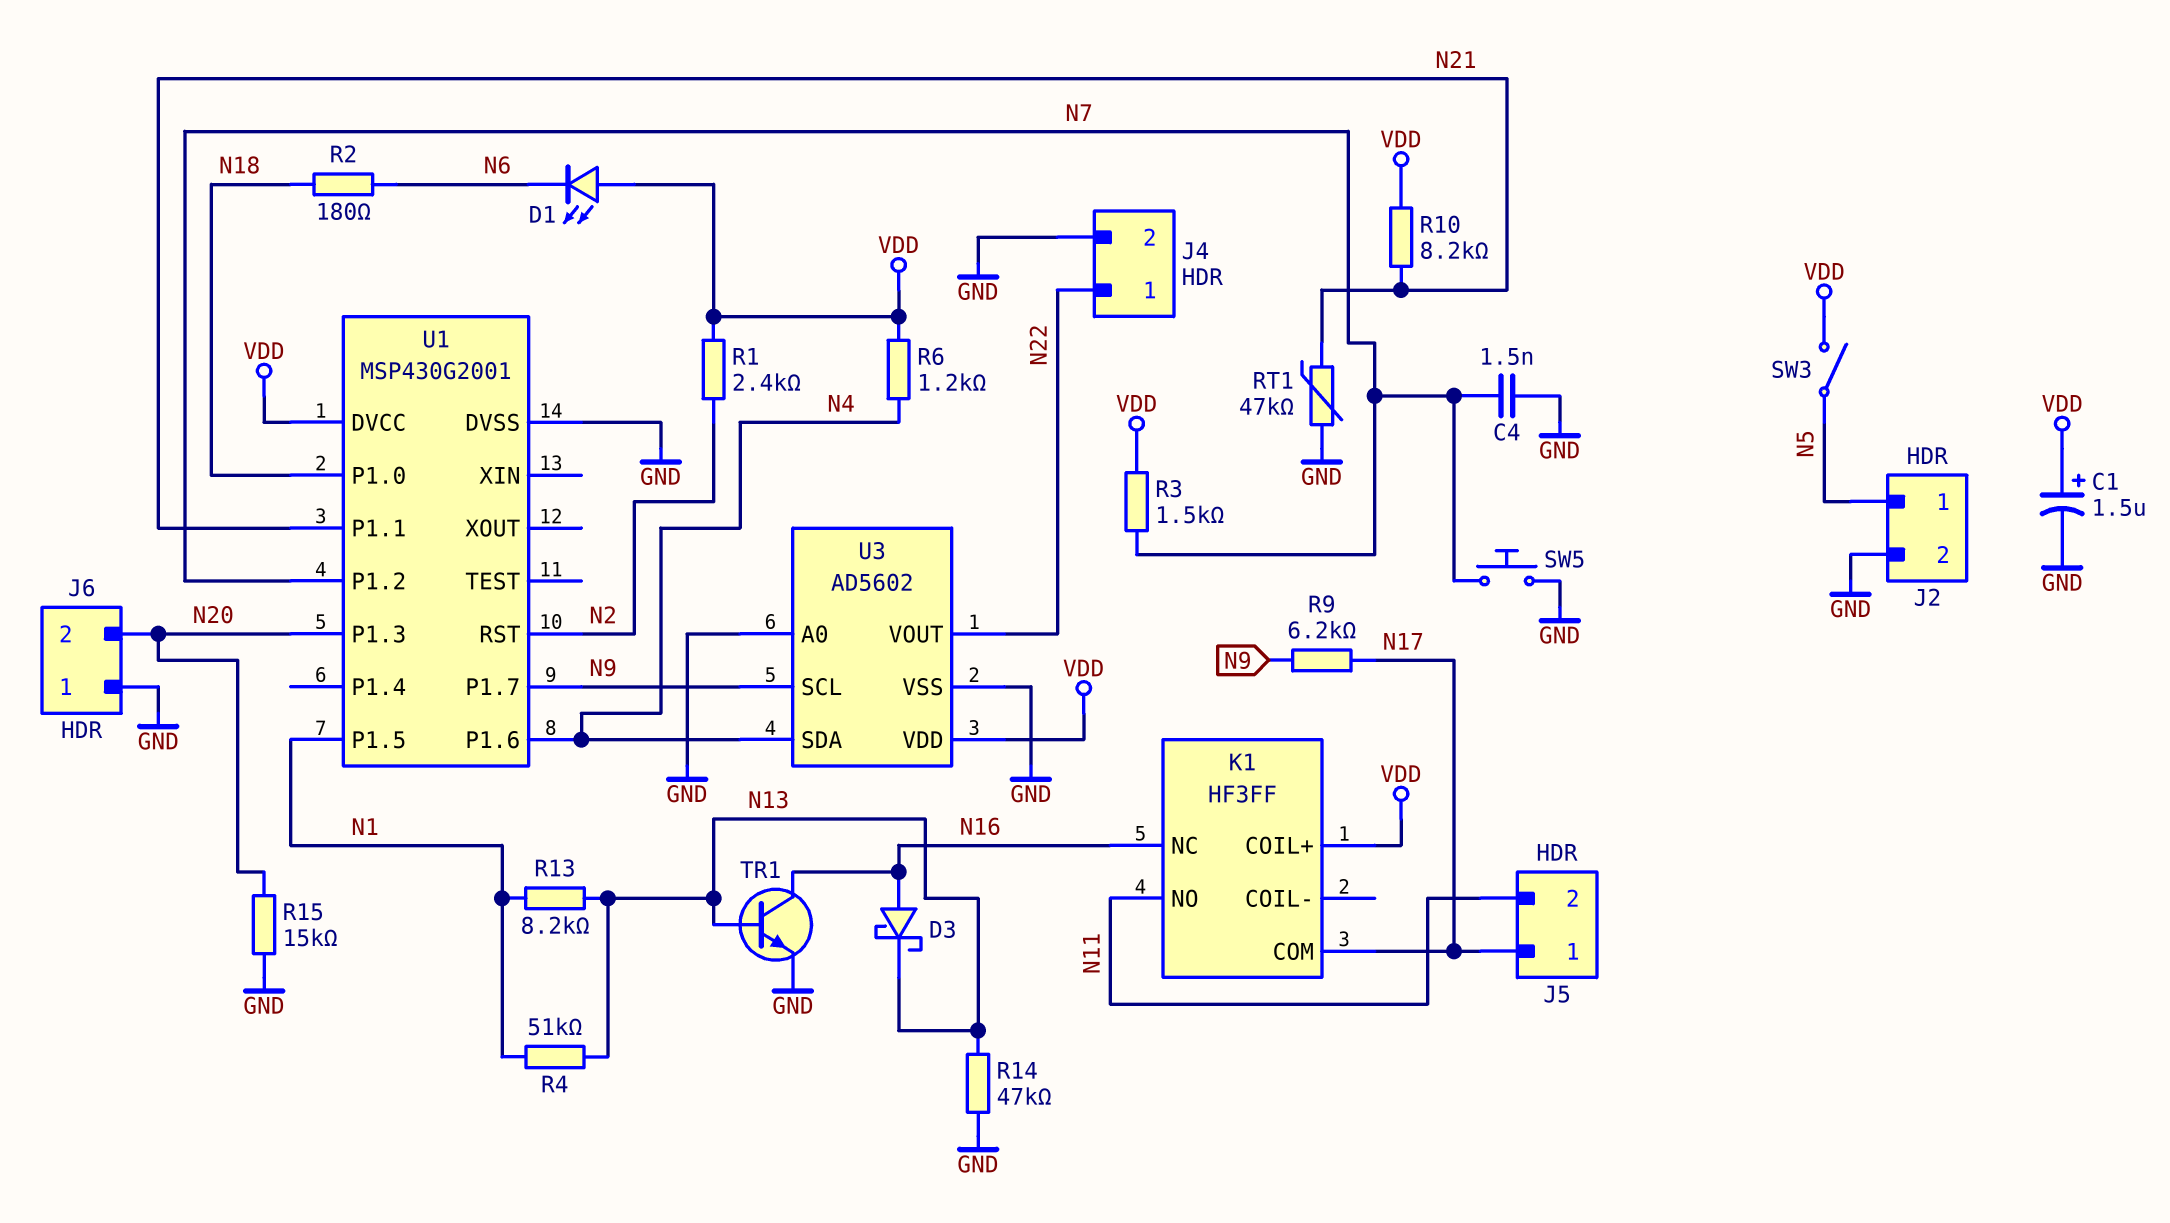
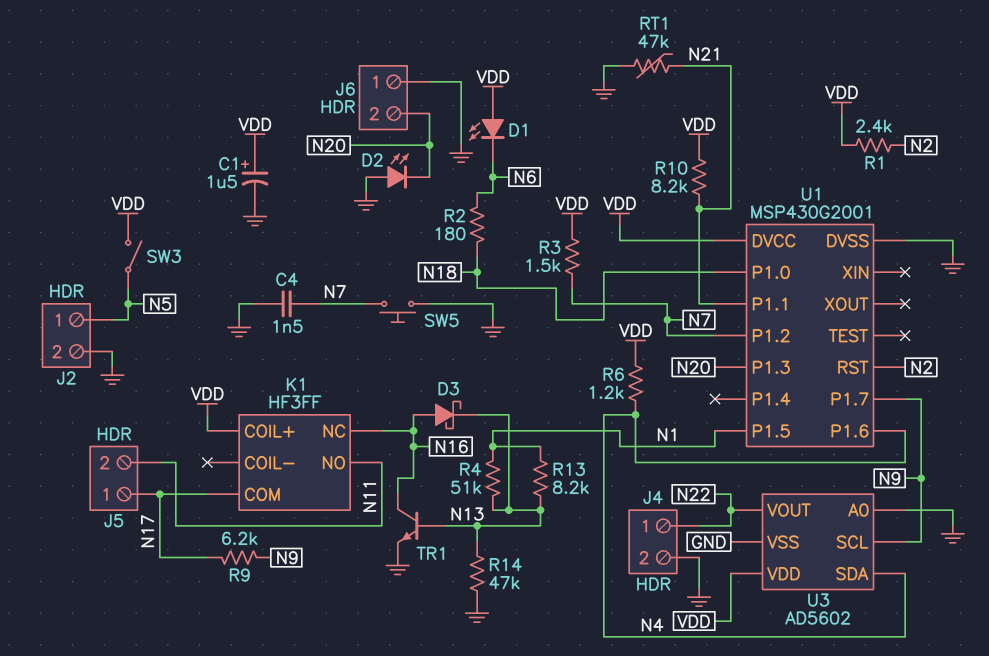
D2: none -> LED (A GND, K N20)
R15: 15k (GND, N20) -> none

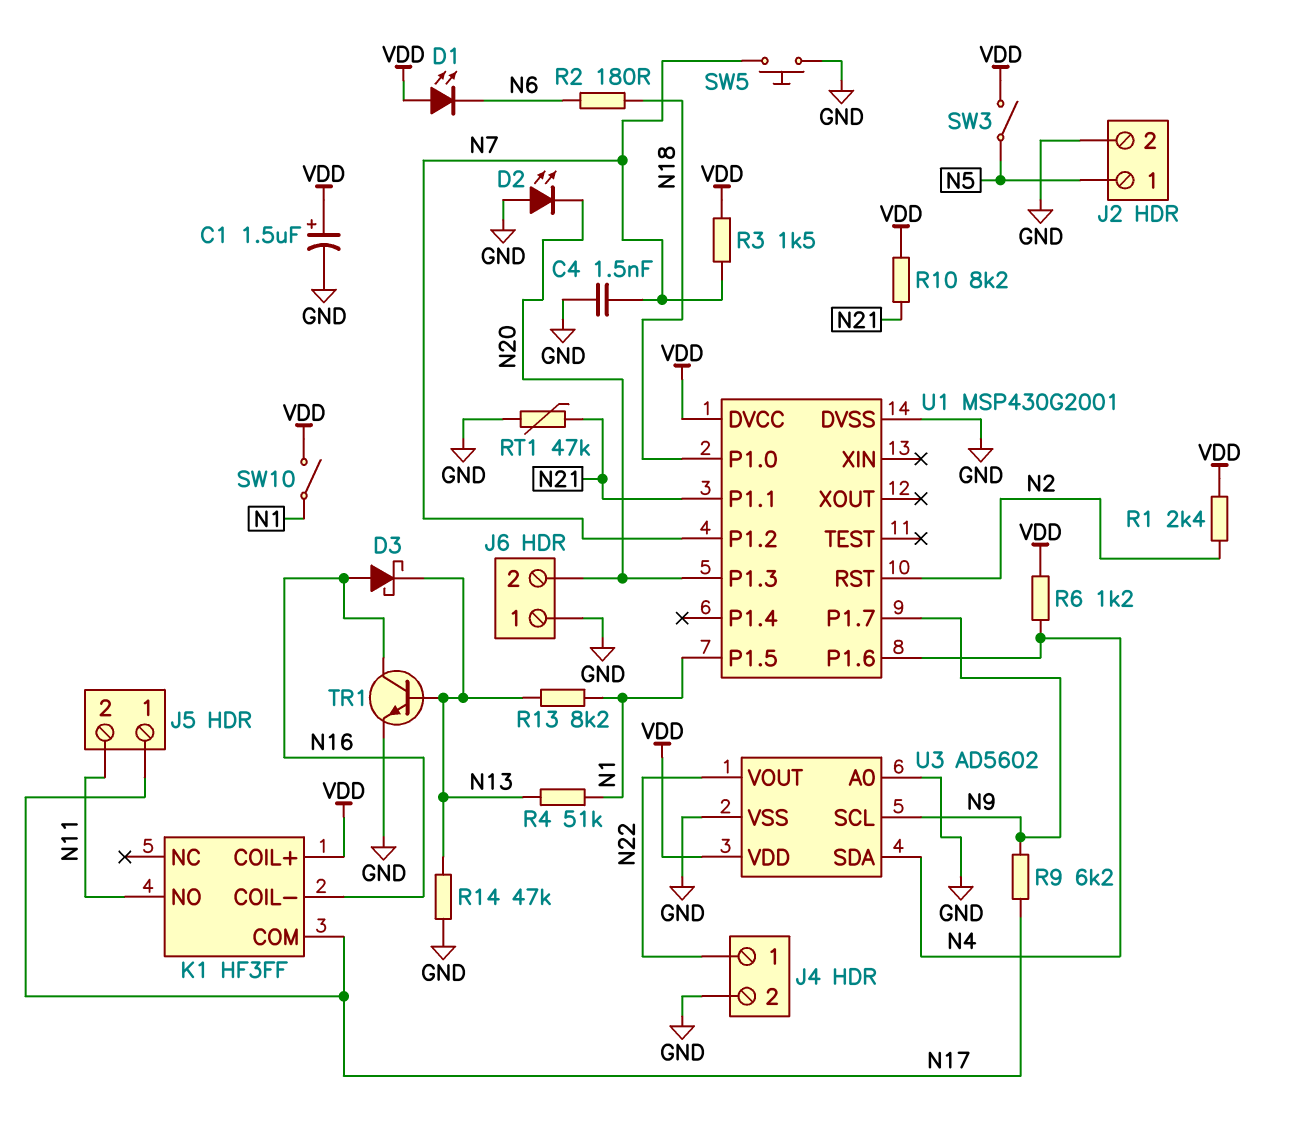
K1 pin COIL-: none -> N16
K1 pin NC: N16 -> none
SW10: none -> switch (N1, VDD)

